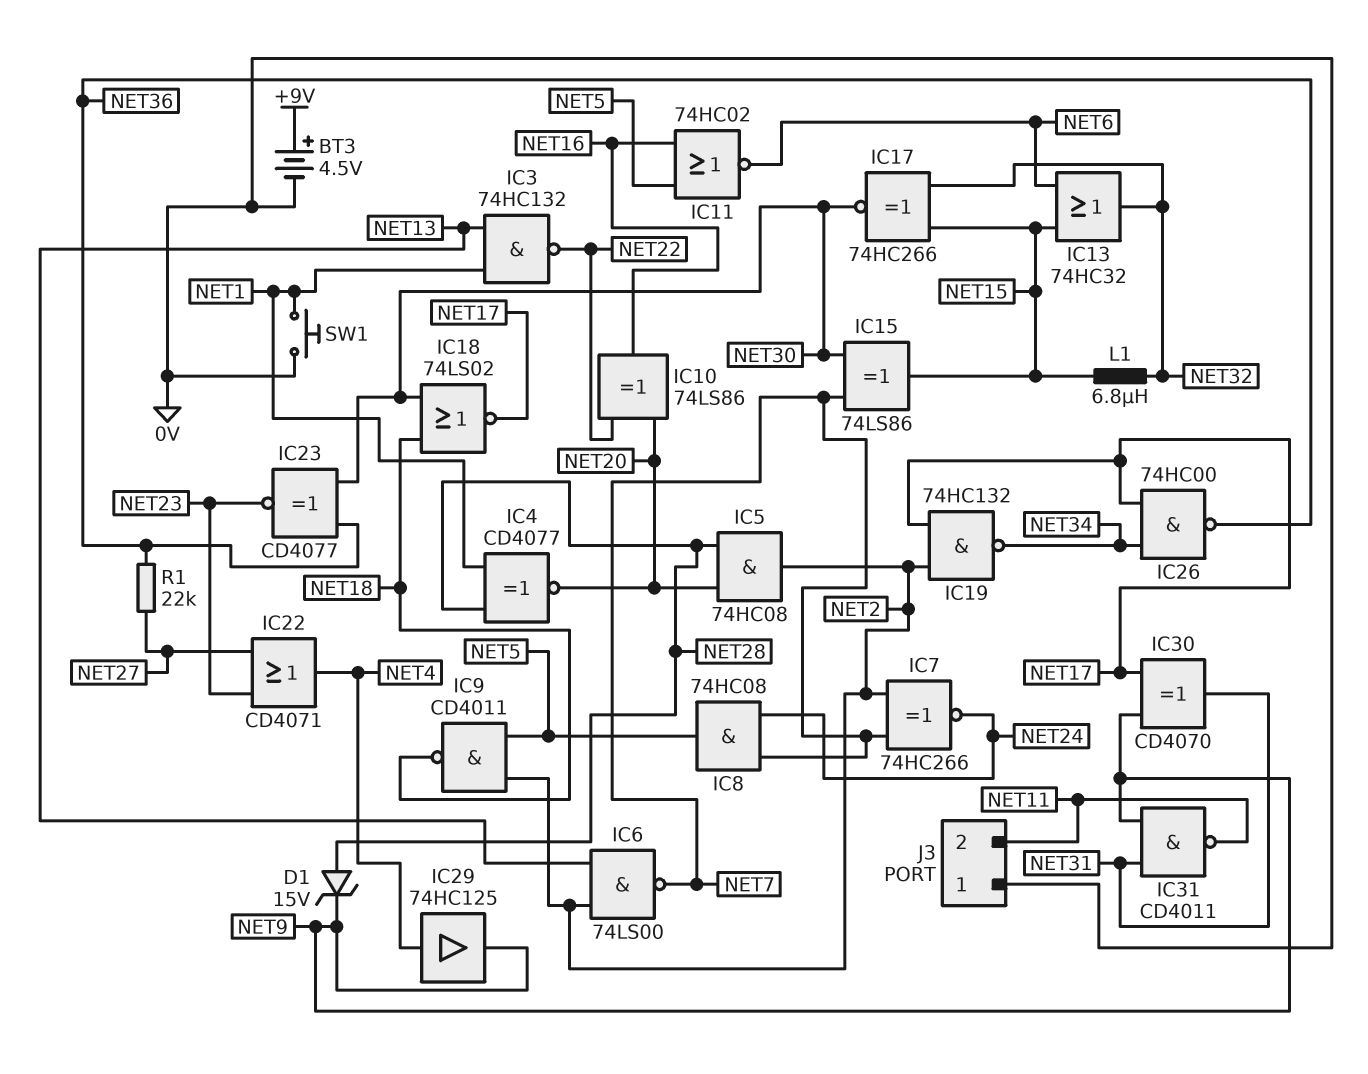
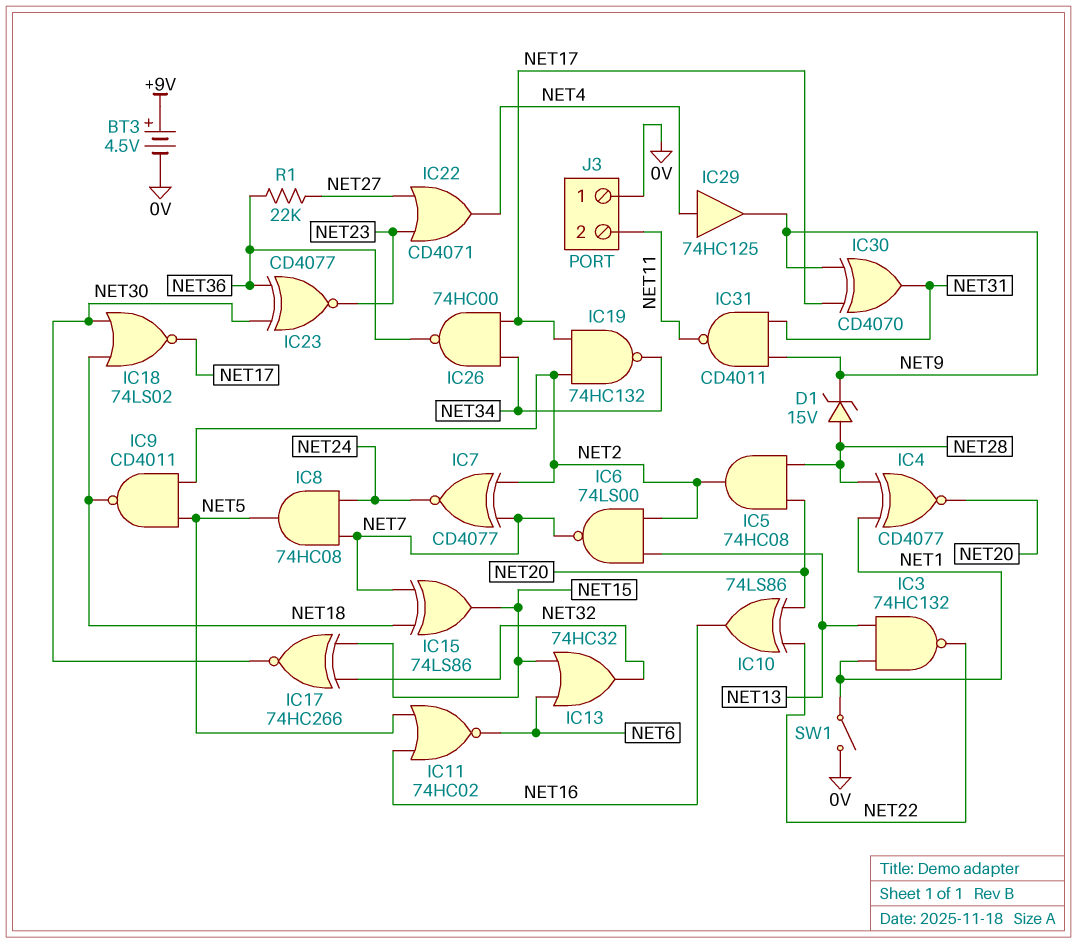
IC7: XNOR 74HC266 (in NET2, in NET7, out NET24) -> XNOR CD4077 (in NET2, in NET7, out NET24)
IC15: XOR 74LS86 (in NET7, in NET30, out NET15) -> XOR 74LS86 (in NET7, in NET18, out NET15)
L1: 6.8uH (NET15, NET32) -> none
SW1: button (0V, NET1) -> switch (0V, NET1)

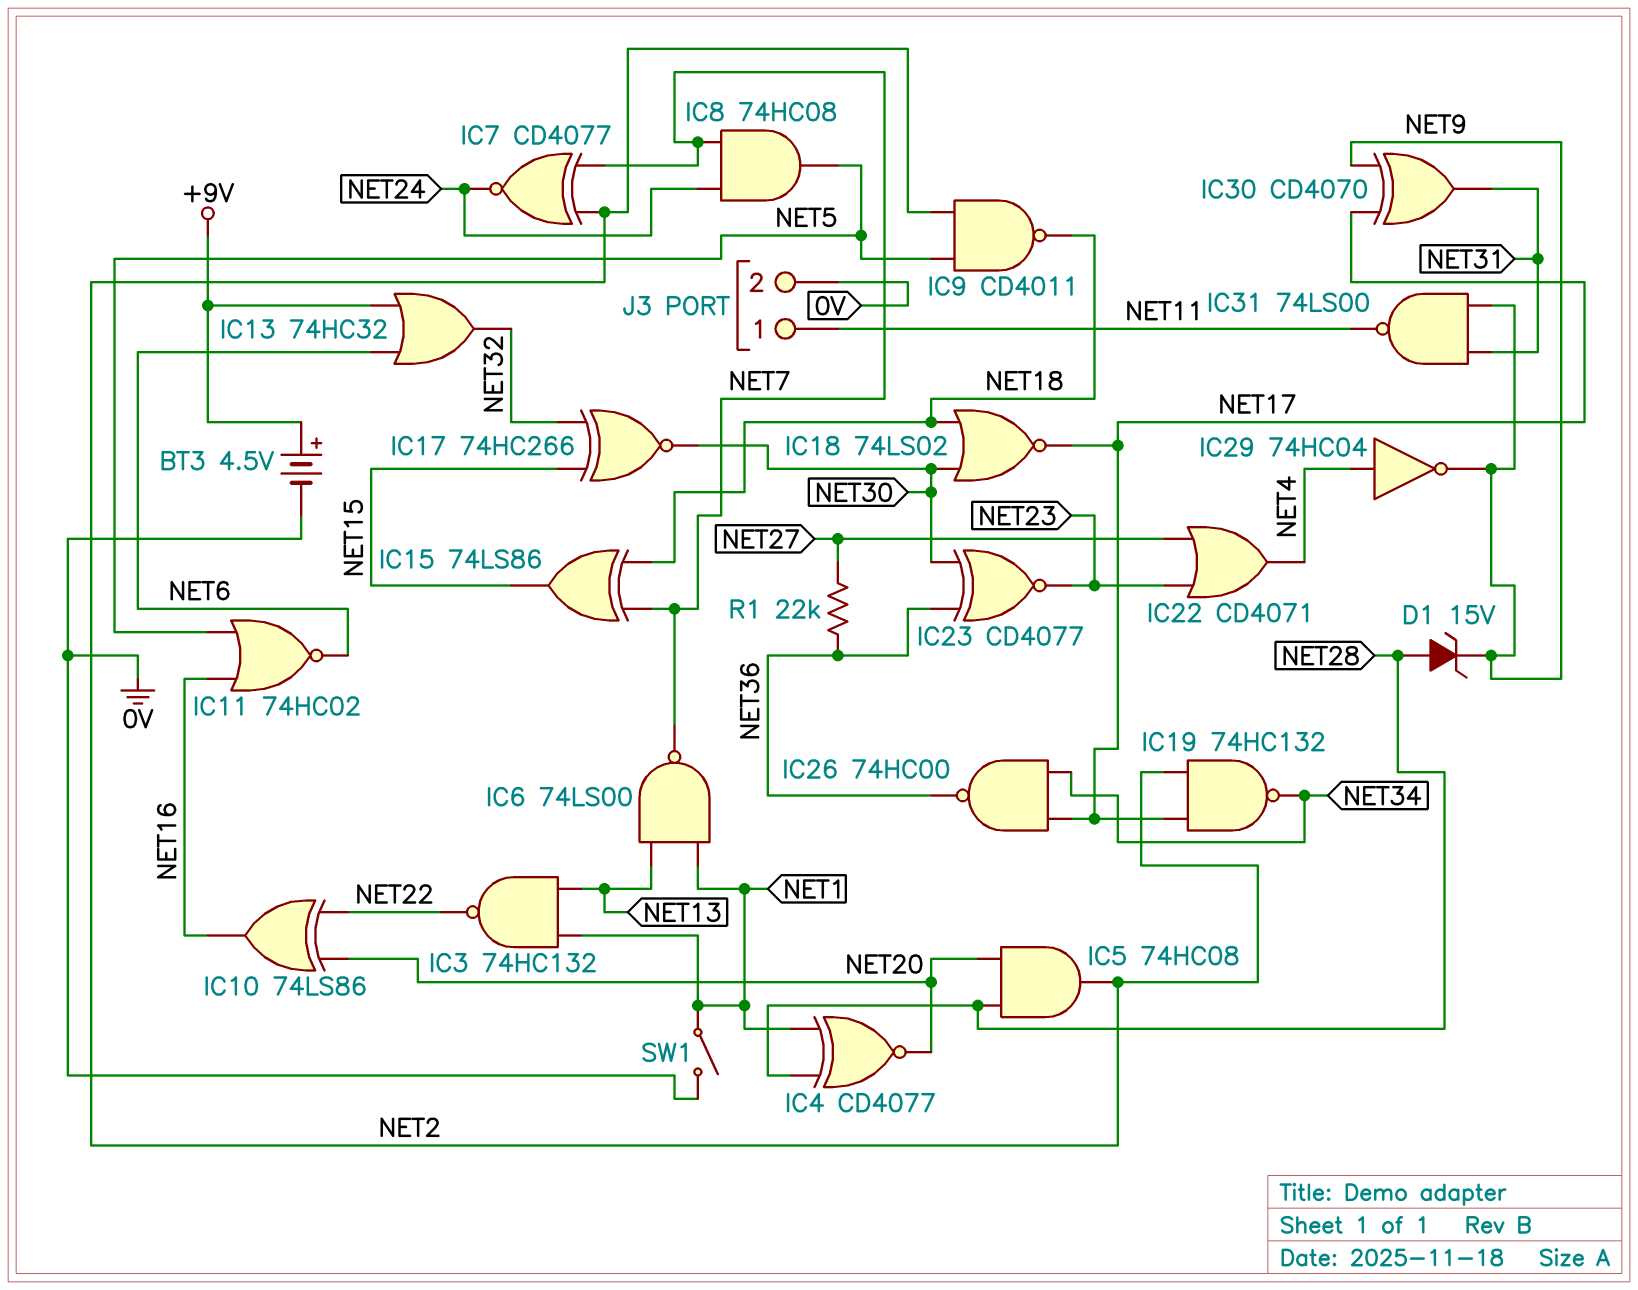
IC6: NAND 74LS00 (in NET2, in NET13, out NET7) -> NAND 74LS00 (in NET1, in NET13, out NET7)
IC13: OR 74HC32 (in NET6, in NET15, out NET32) -> OR 74HC32 (in +9V, in NET6, out NET32)
IC29: buffer 74HC125 (in NET4, out NET9) -> NOT 74HC04 (in NET4, out NET9)
IC31: NAND CD4011 (in NET9, in NET31, out NET11) -> NAND 74LS00 (in NET9, in NET31, out NET11)
J3 pin 1: 0V -> NET11
J3 pin 2: NET11 -> 0V

